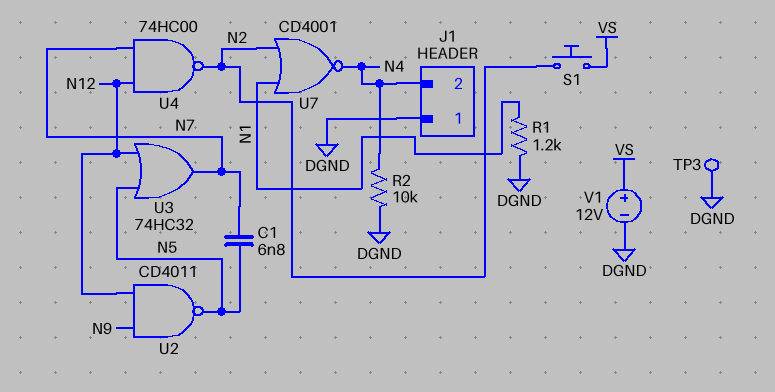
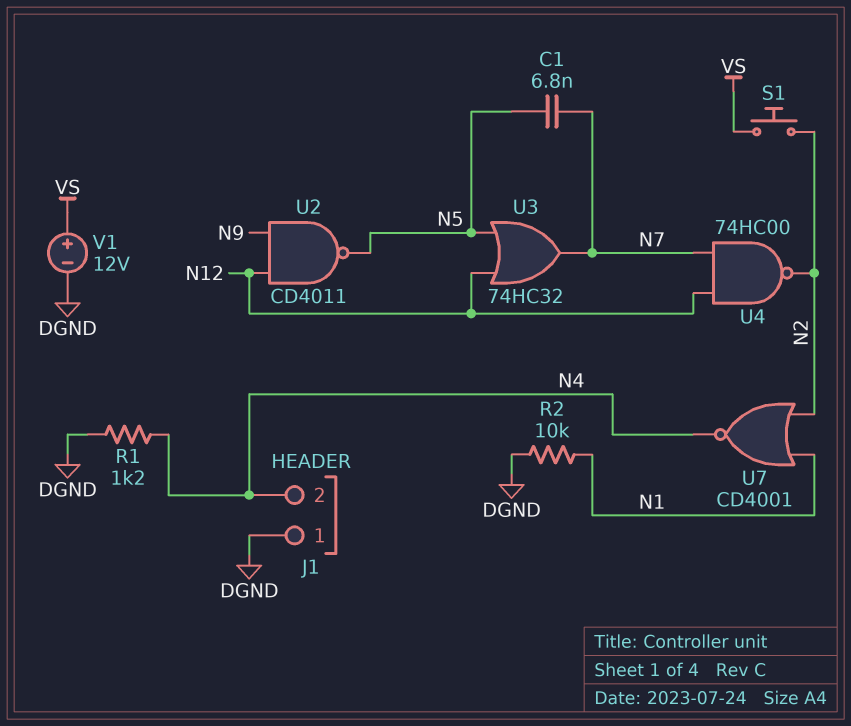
R1: 1.2k (DGND, N1) -> 1.2k (DGND, N4)
R2: 10k (DGND, N4) -> 10k (DGND, N1)
TP3: test point (DGND) -> none

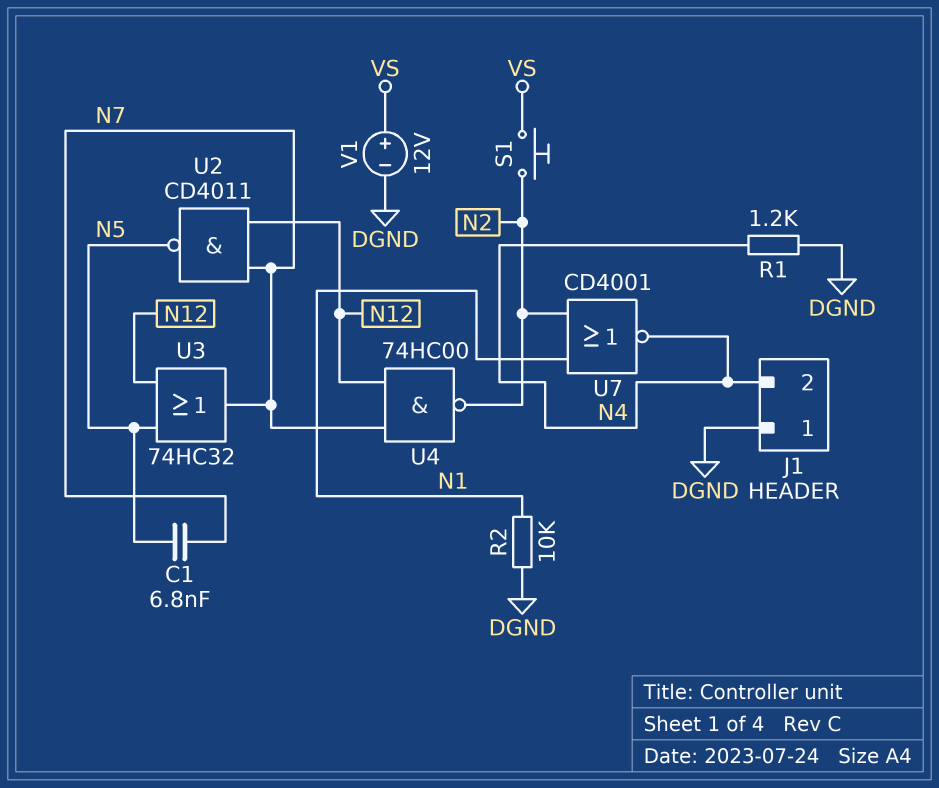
U2: NAND CD4011 (in N9, in N12, out N5) -> NAND CD4011 (in N7, in N12, out N5)

